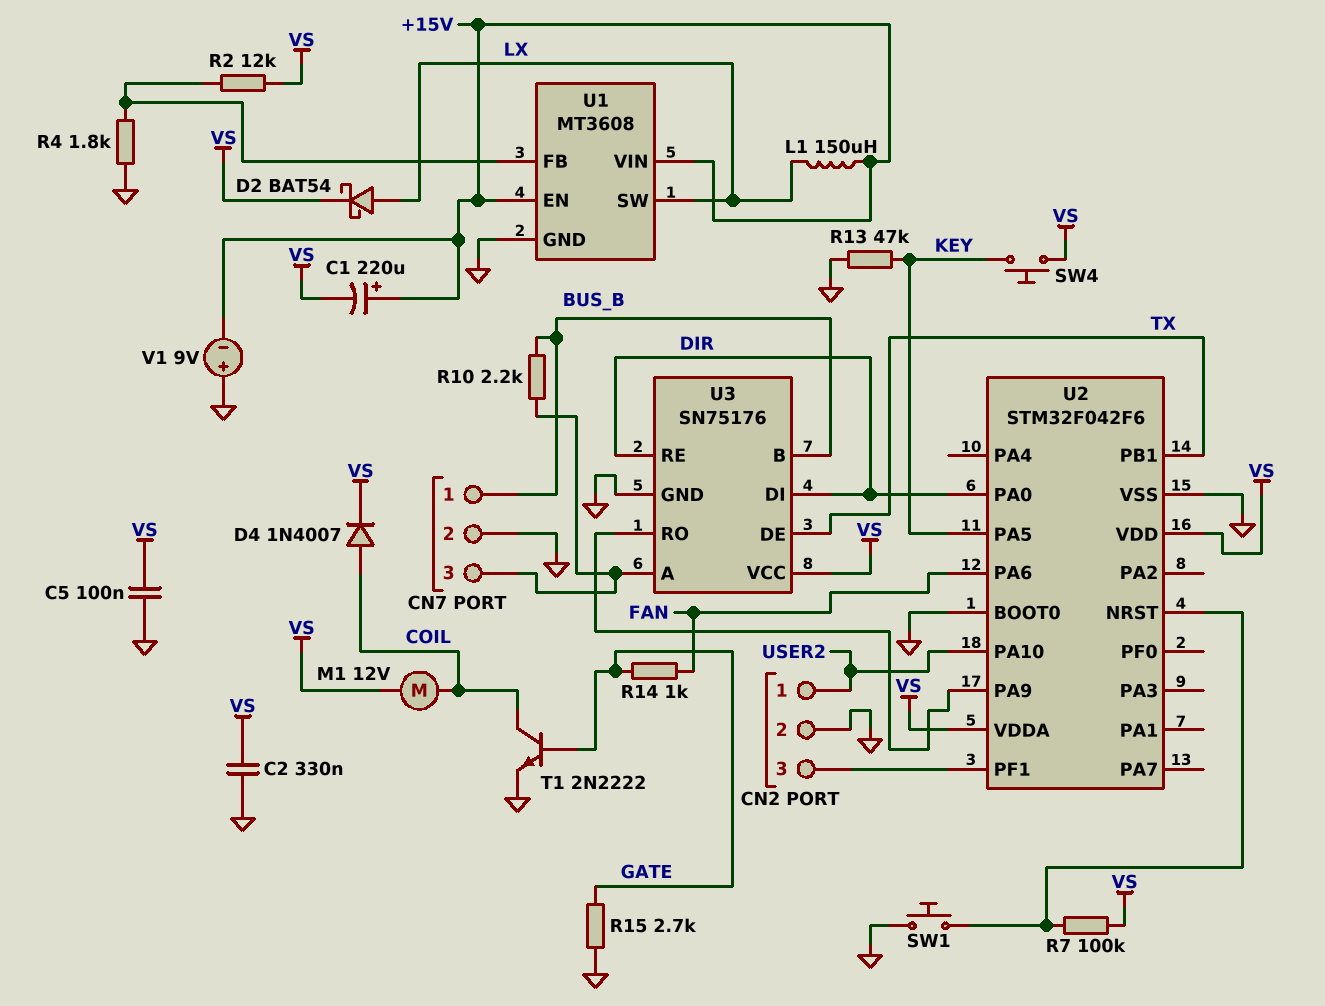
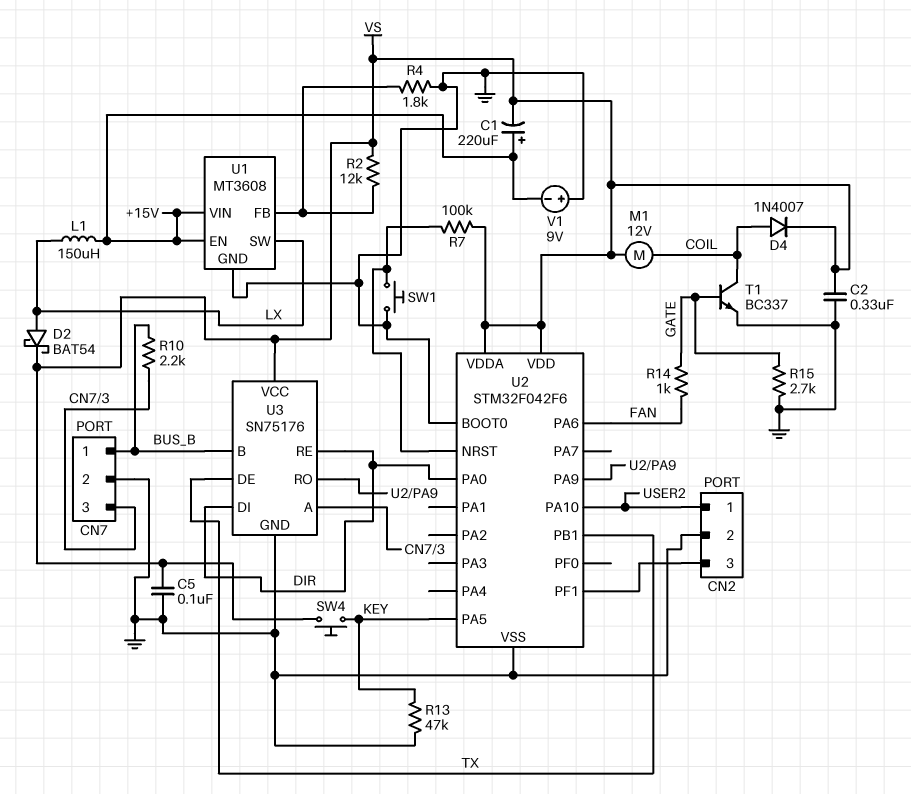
T1: NPN 2N2222 (B GATE, C COIL, E GND) -> NPN BC337 (B GATE, C COIL, E GND)

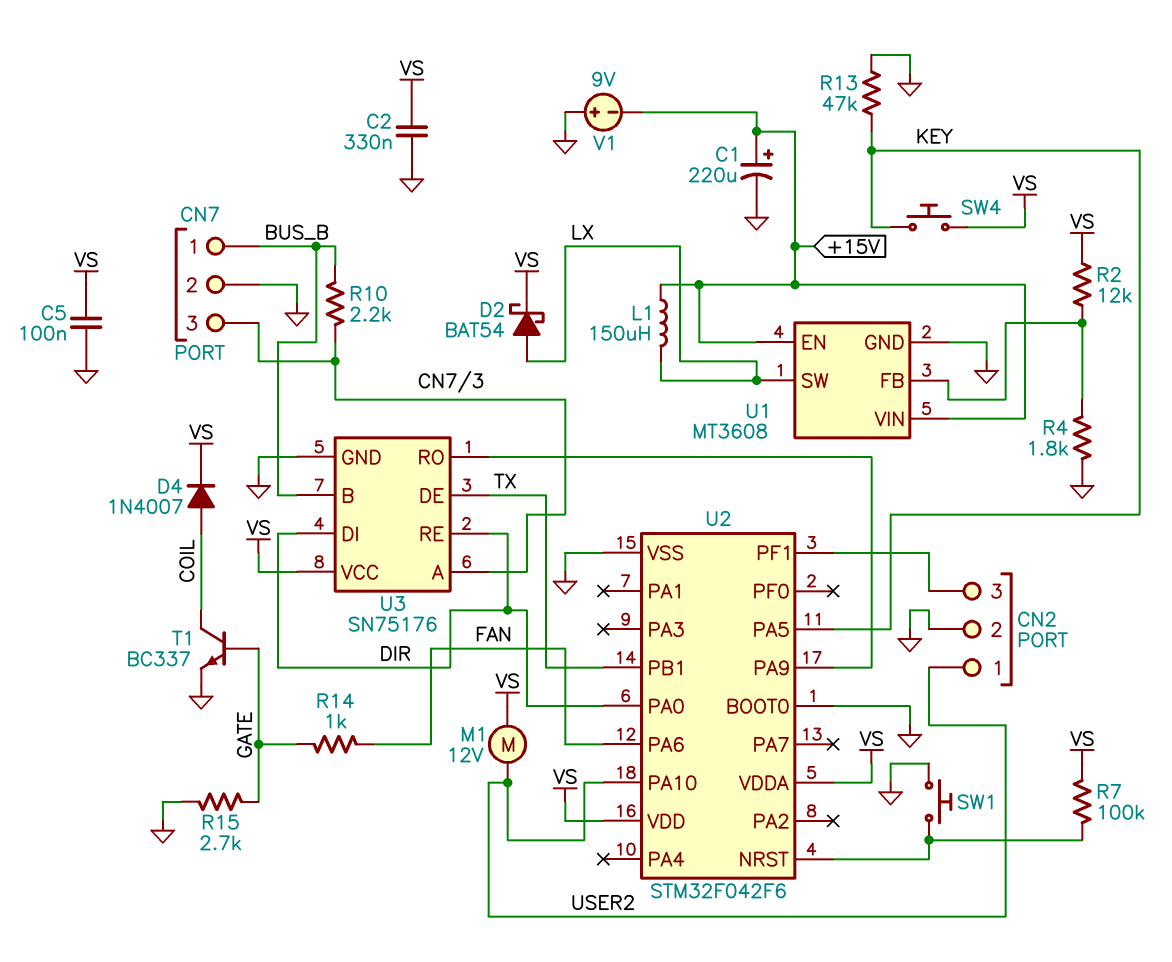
C1: 220uF (plus +15V, minus VS) -> 220uF (plus +15V, minus GND)
M1: motor 12V (COIL, VS) -> motor 12V (USER2, VS)

